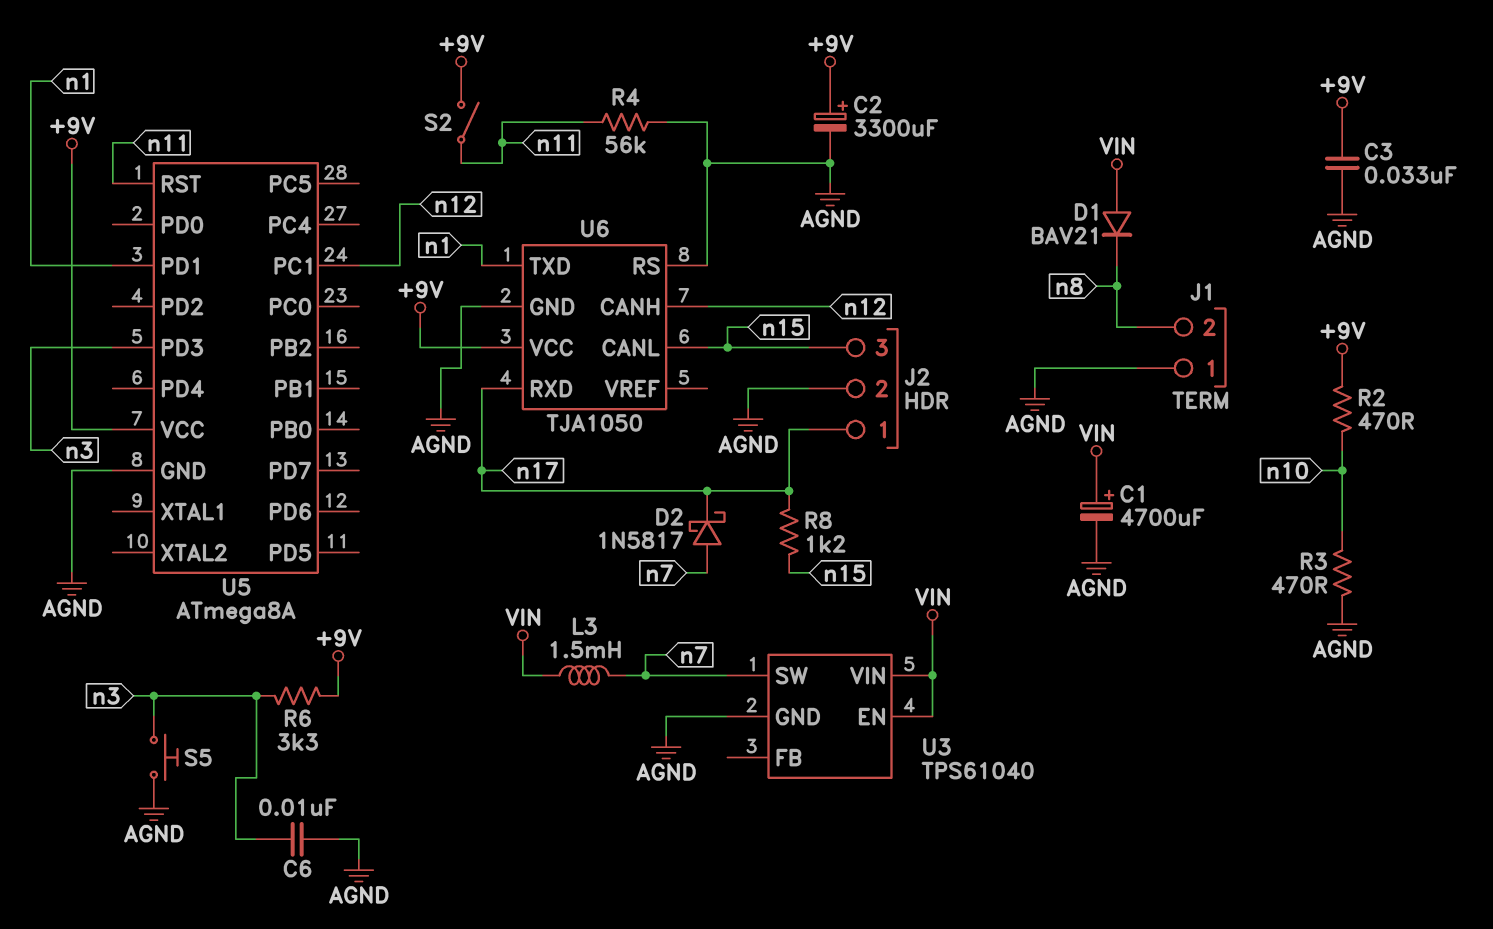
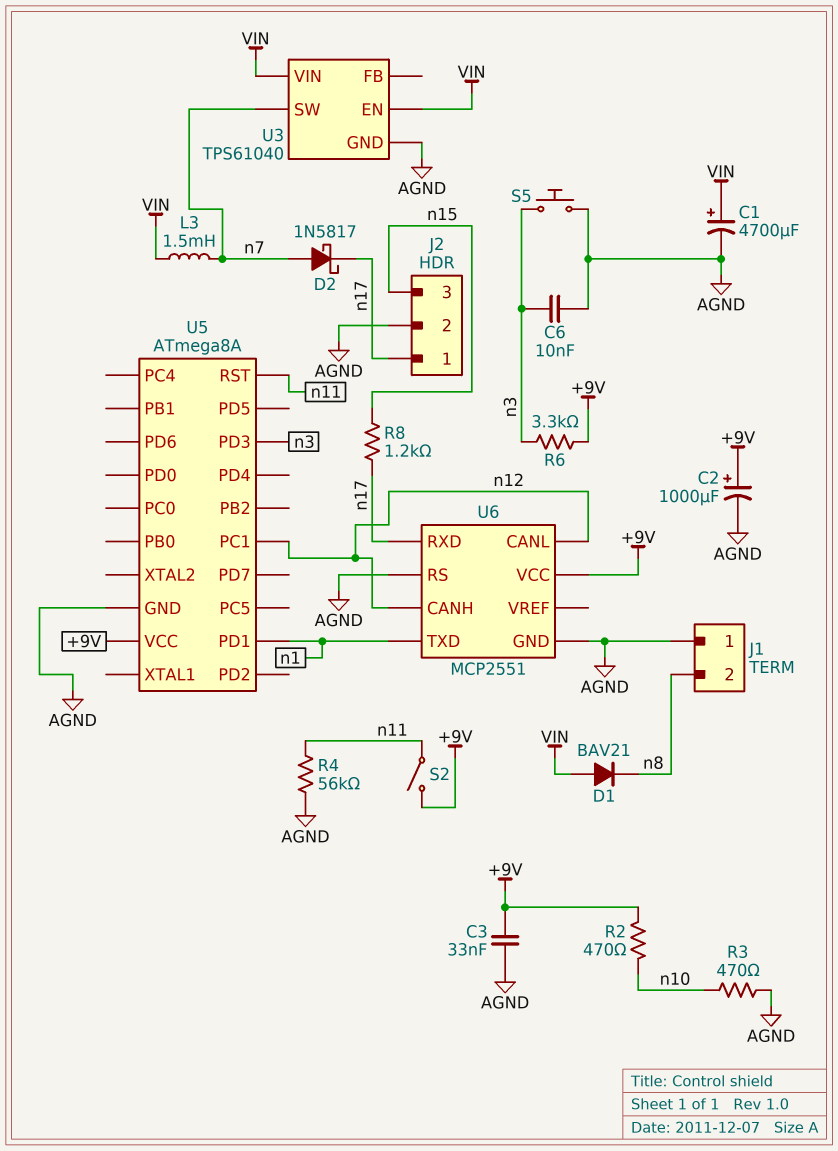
C2: 3300uF (plus +9V, minus AGND) -> 1000uF (plus +9V, minus AGND)
U6: TJA1050 -> MCP2551
U6 pin CANL: n15 -> n12

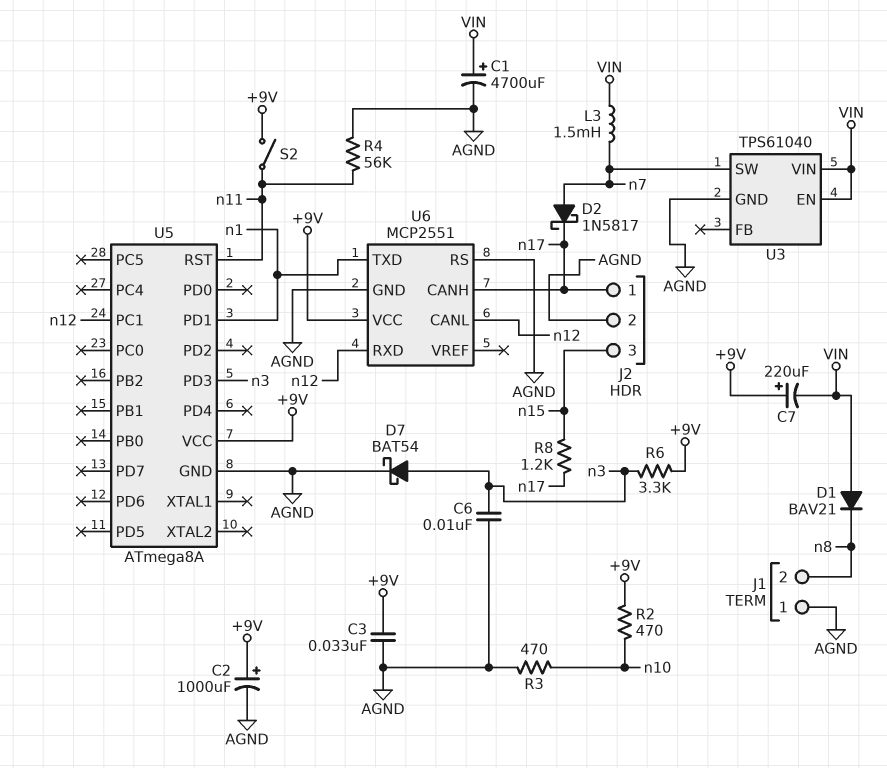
C7: none -> 220uF (plus +9V, minus VIN)
D7: none -> schottky BAT54 (A n3, K AGND)
S5: button (AGND, n3) -> none
U6 pin CANH: n12 -> n17
U6 pin RXD: n17 -> n12

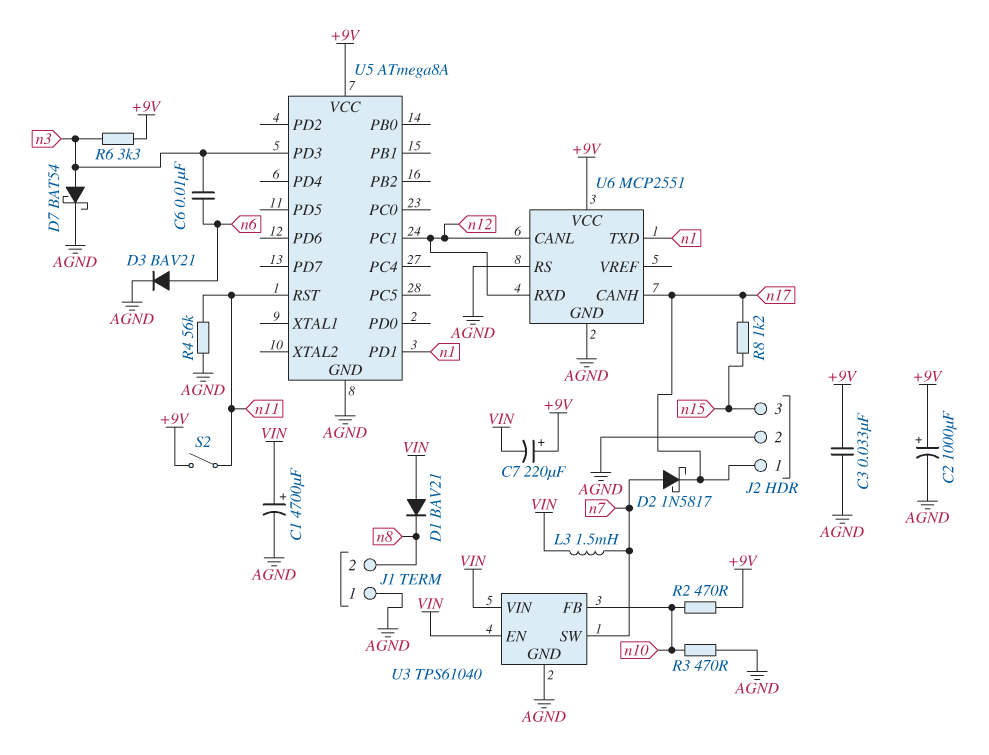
C6: 10nF (AGND, n3) -> 10nF (n3, n6)
D3: none -> diode BAV21 (A n6, K AGND)
U3 pin FB: none -> n10

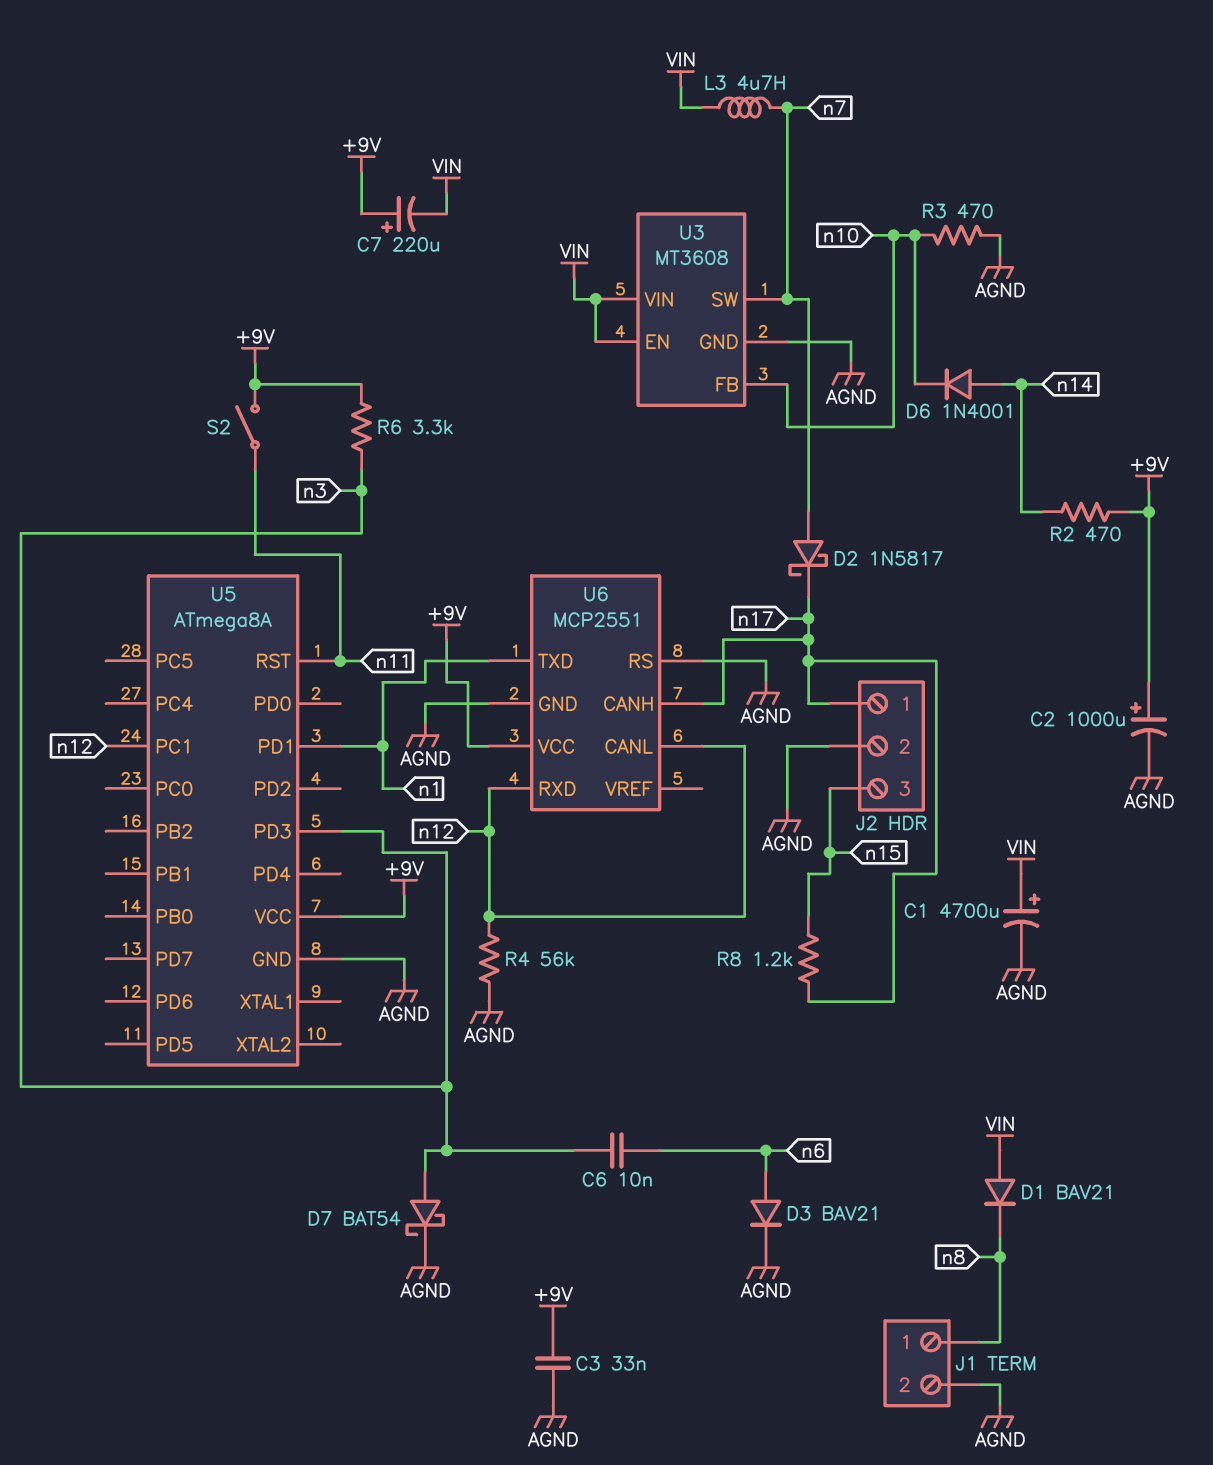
D6: none -> diode 1N4001 (A n14, K n10)
J1 pin 1: AGND -> n8
J1 pin 2: n8 -> AGND
L3: 1.5mH (VIN, n7) -> 4.7uH (VIN, n7)
R2: 470 (+9V, n10) -> 470 (+9V, n14)
R4: 56k (AGND, n11) -> 56k (AGND, n12)
U3: TPS61040 -> MT3608

